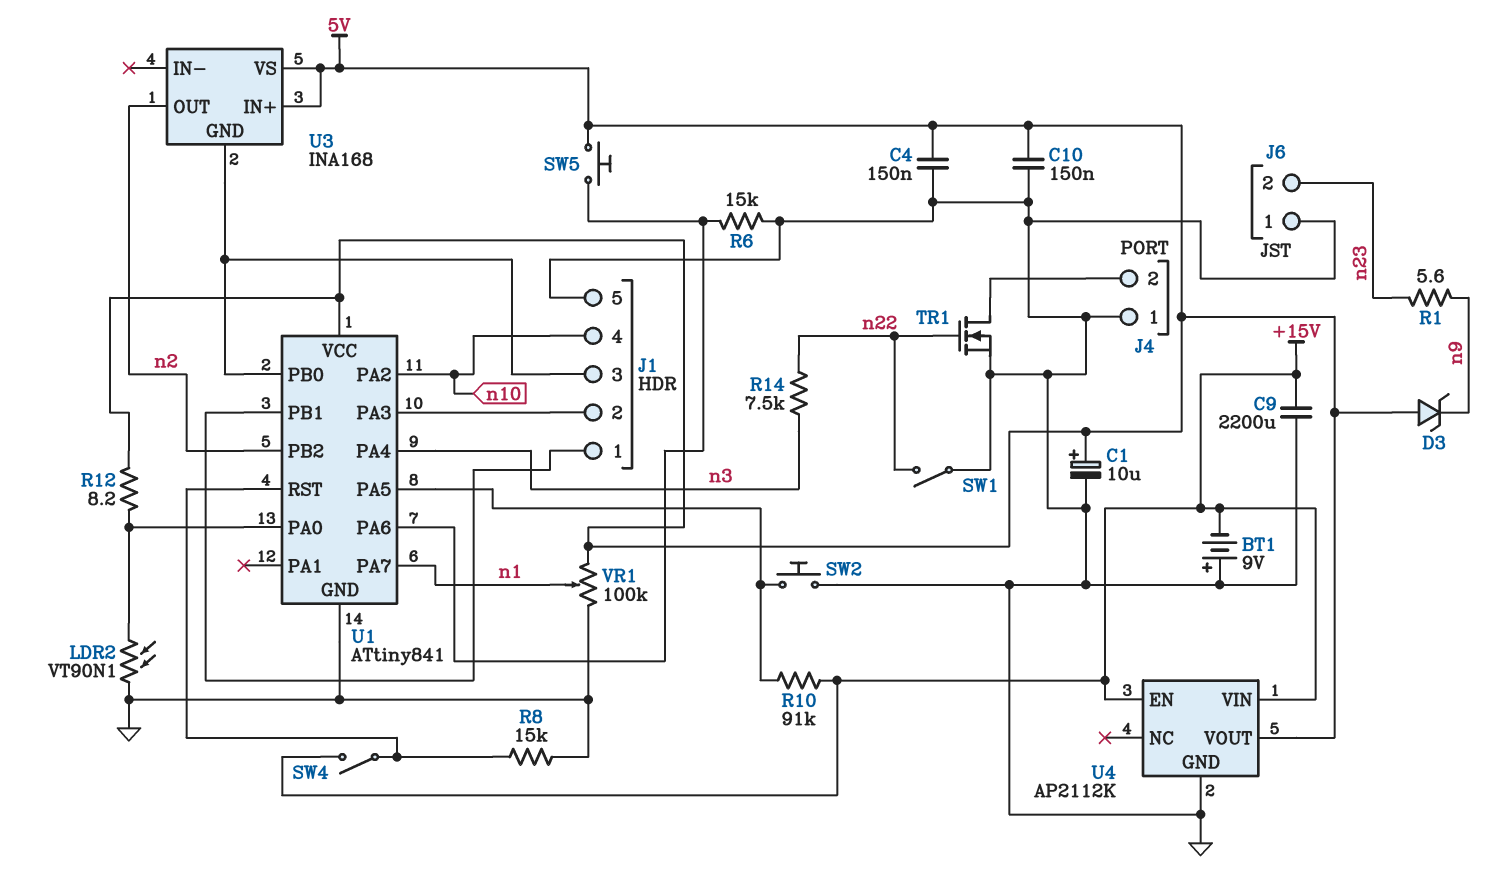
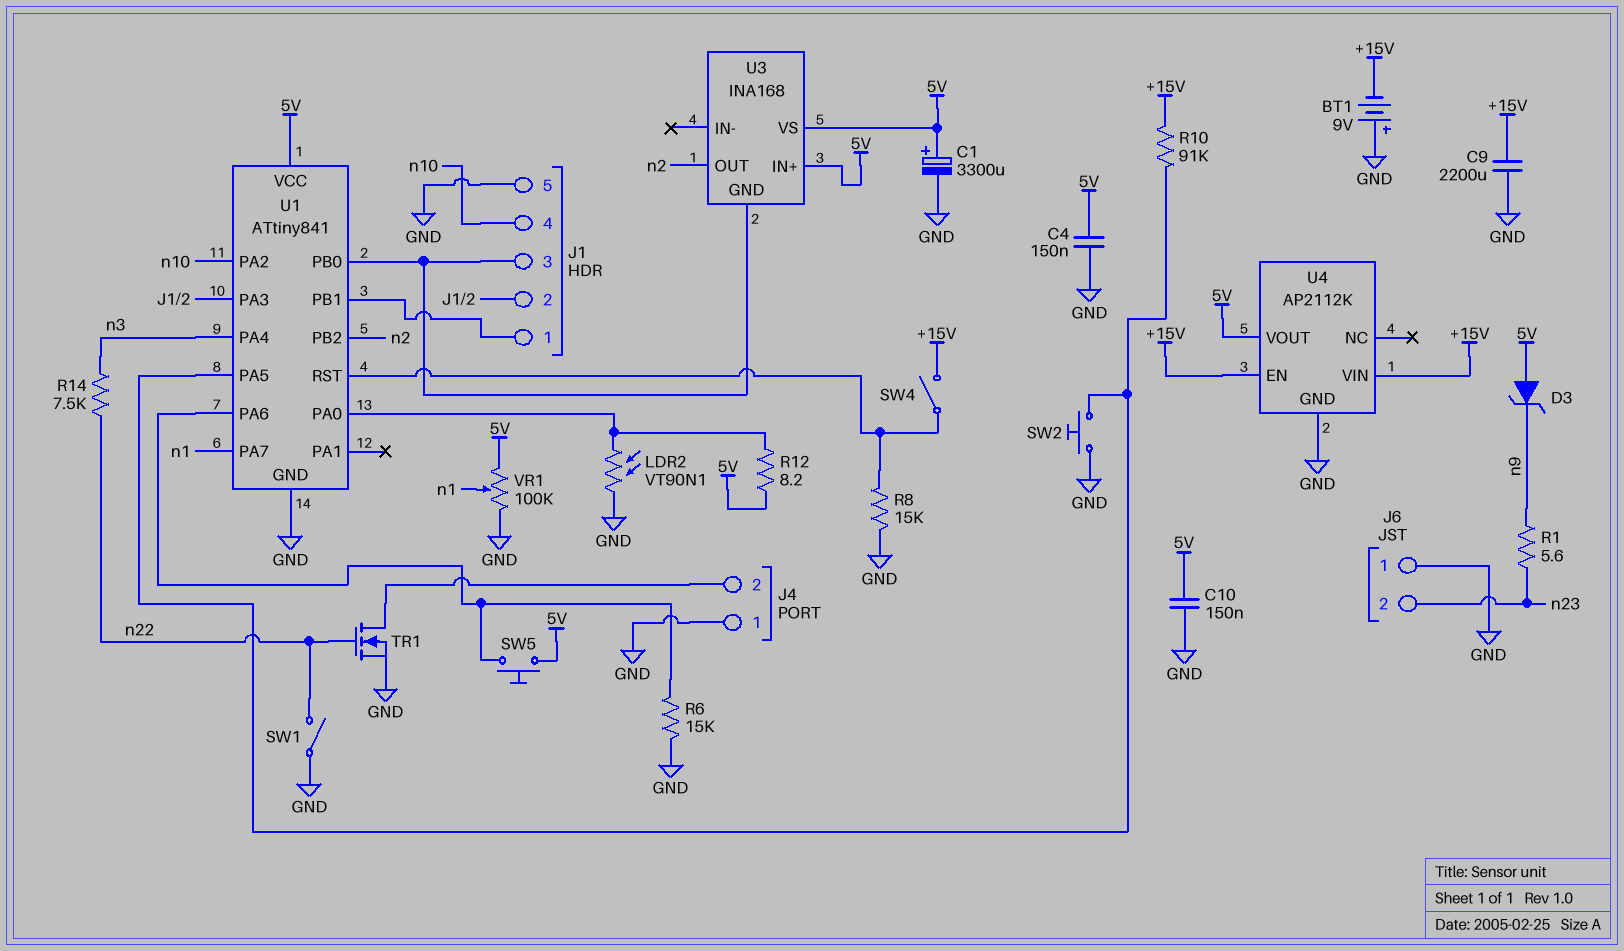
C1: 10uF (plus 5V, minus GND) -> 3300uF (plus 5V, minus GND)

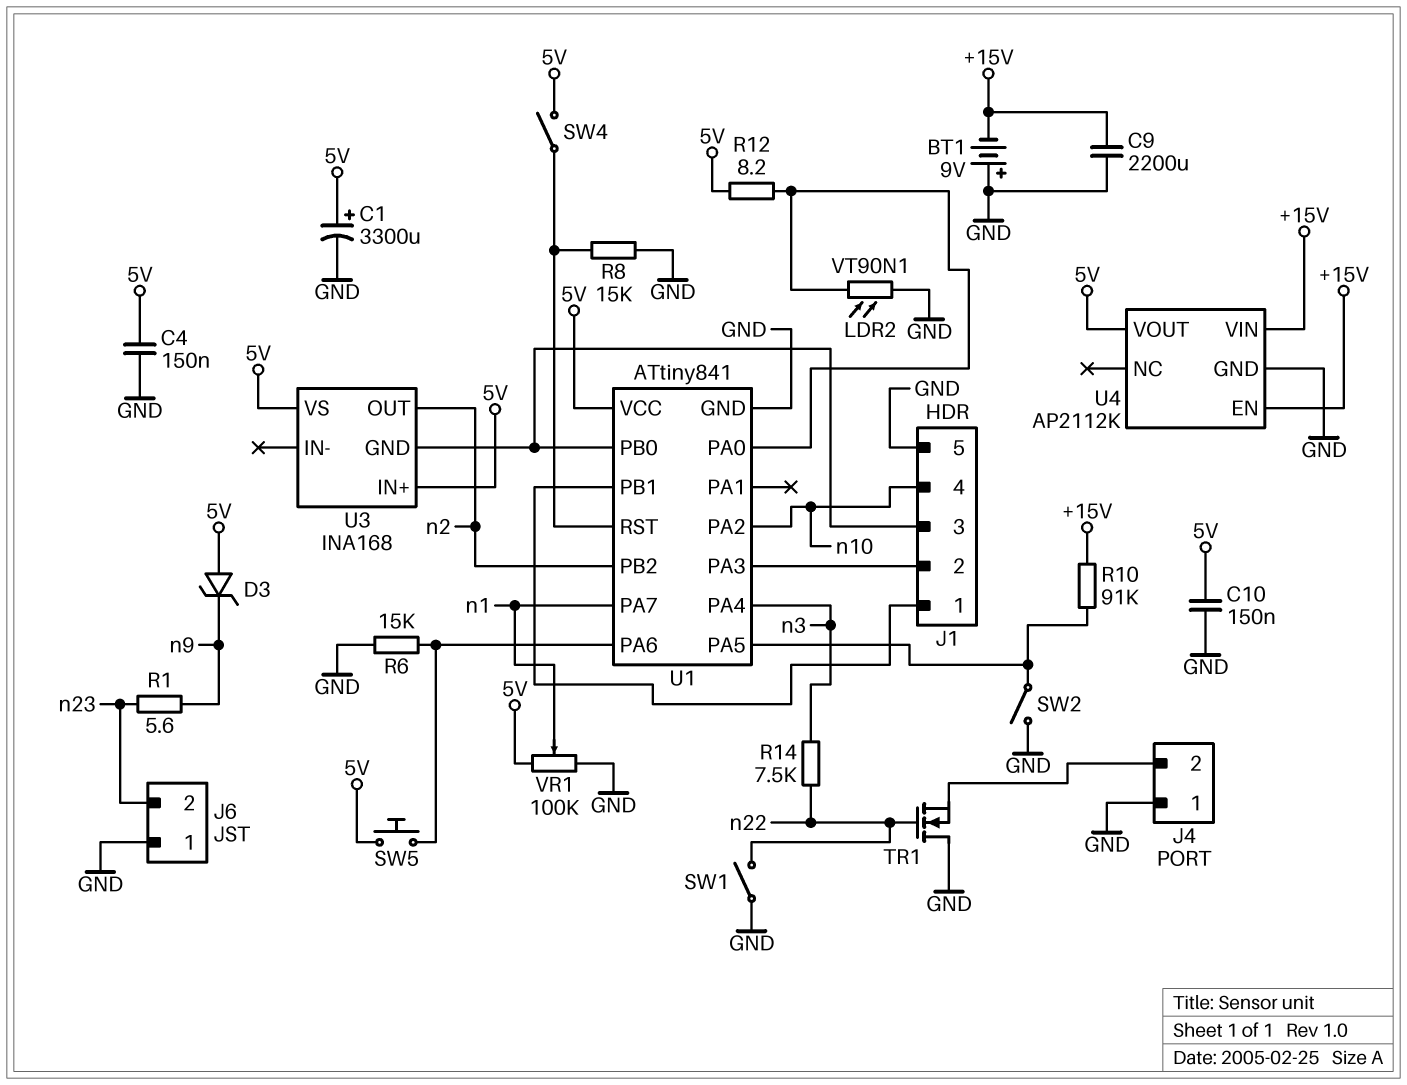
SW2: button (GND, U1/PA5) -> switch (GND, U1/PA5)
SW4: switch (+15V, U1/RST) -> switch (5V, U1/RST)
TR1: NMOS (G n22, D J4/2, S GND) -> NMOS (G n22, D GND, S J4/2)

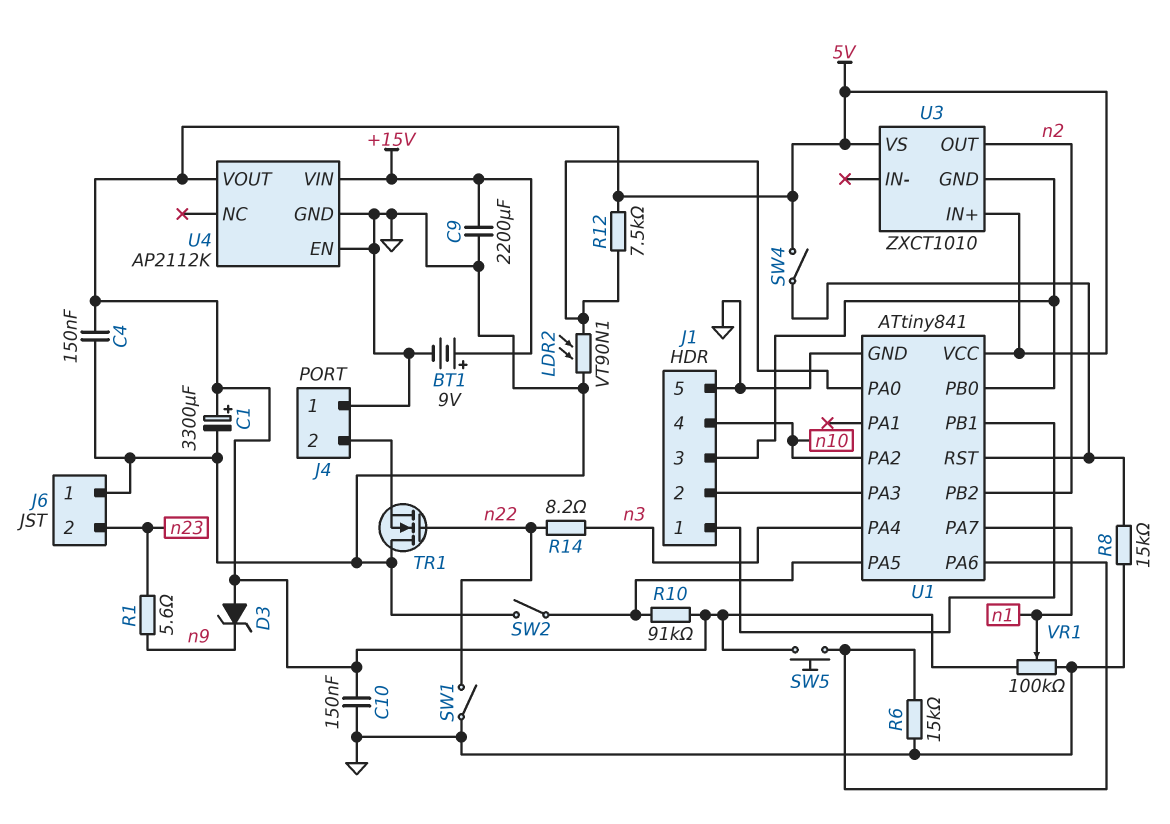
BT1: 9V (plus GND, minus +15V) -> 9V (plus +15V, minus GND)
R10: 91k (+15V, U1/PA5) -> 91k (5V, U1/PA5)
R12: 8.2 (5V, U1/PA0) -> 7.5k (5V, U1/PA0)
R14: 7.5k (n3, n22) -> 8.2 (n3, n22)
U3: INA168 -> ZXCT1010
U4 pin EN: +15V -> GND

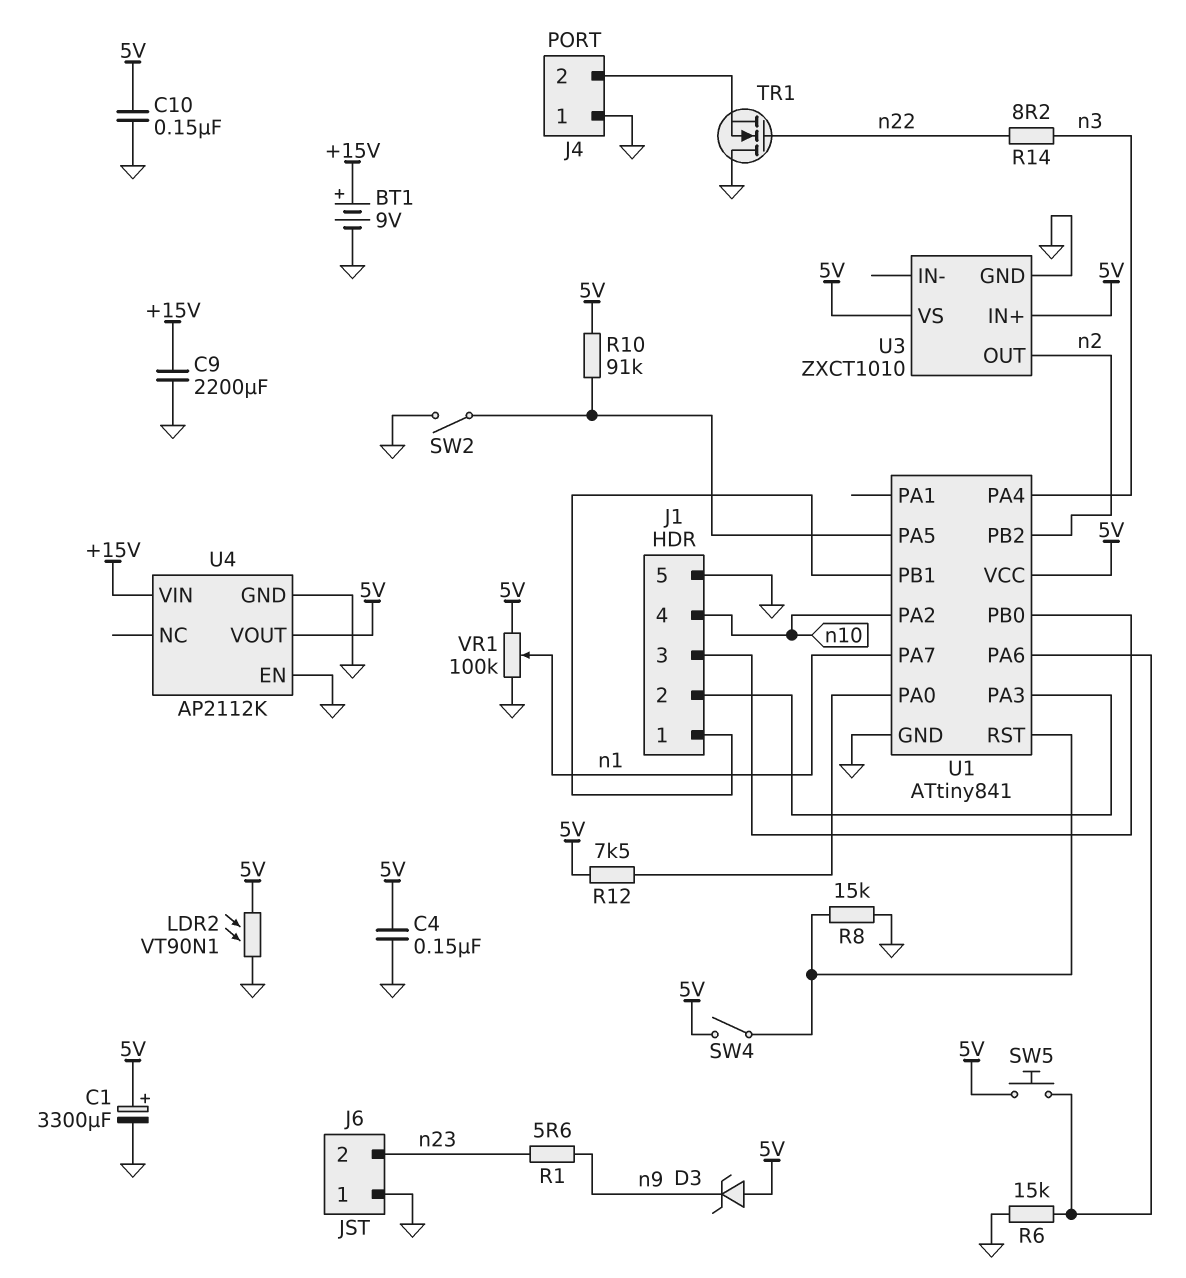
LDR2: VT90N1 (GND, U1/PA0) -> VT90N1 (5V, GND)
SW1: switch (GND, n22) -> none
U3 pin GND: J1/3 -> GND

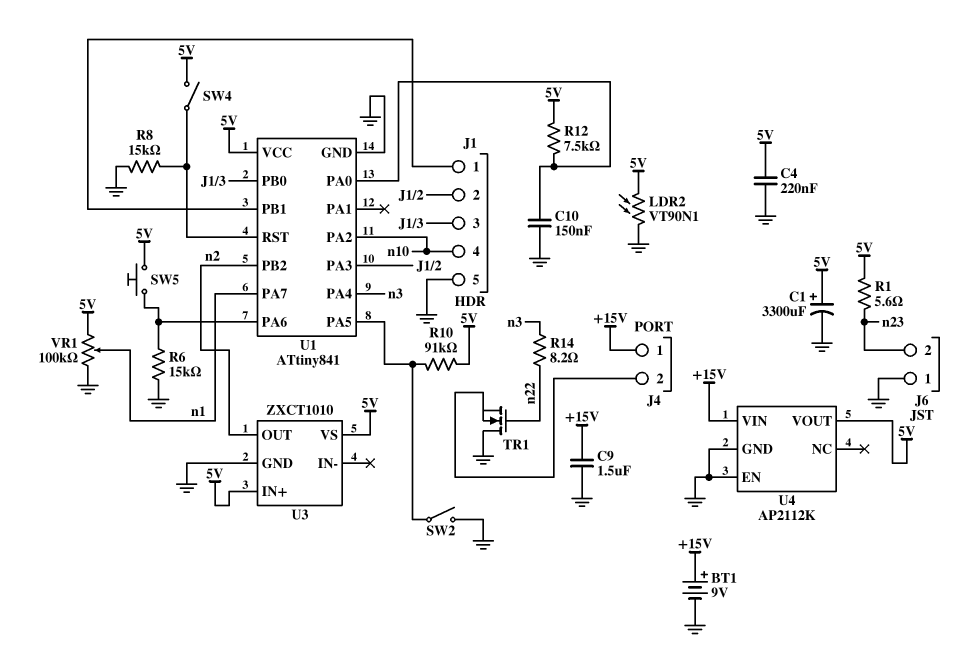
C4: 150nF (5V, GND) -> 220nF (5V, GND)
C9: 2200uF (+15V, GND) -> 1.5uF (+15V, GND)
C10: 150nF (5V, GND) -> 150nF (GND, U1/PA0)
D3: zener (A 5V, K n9) -> none
J4 pin 1: GND -> +15V
R1: 5.6 (n9, n23) -> 5.6 (5V, n23)

